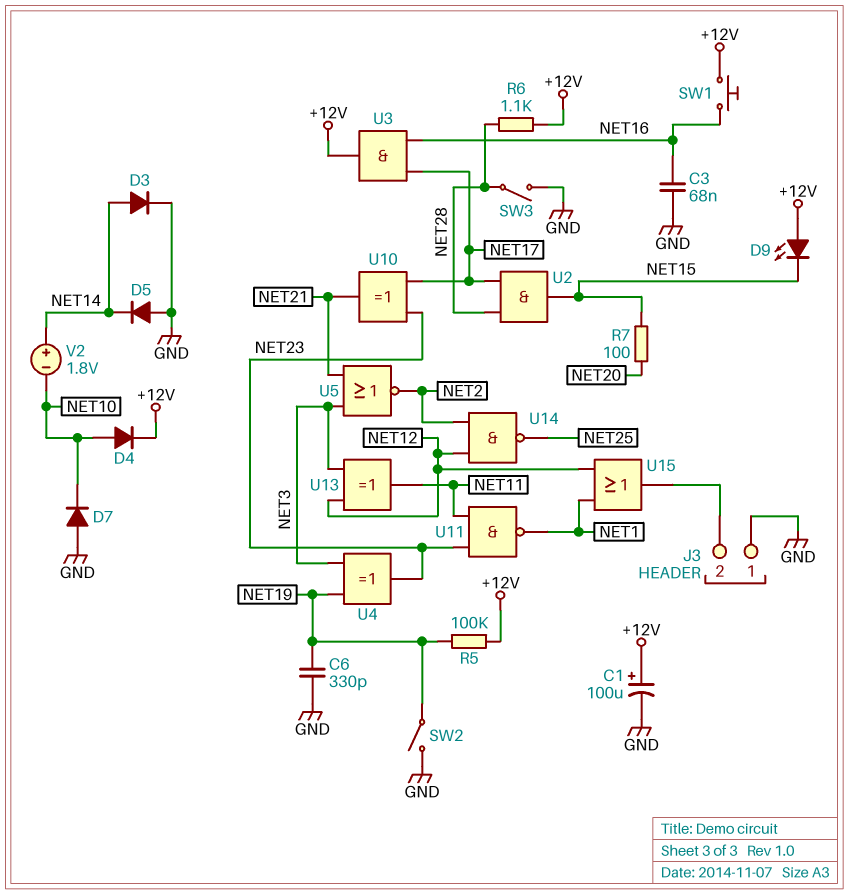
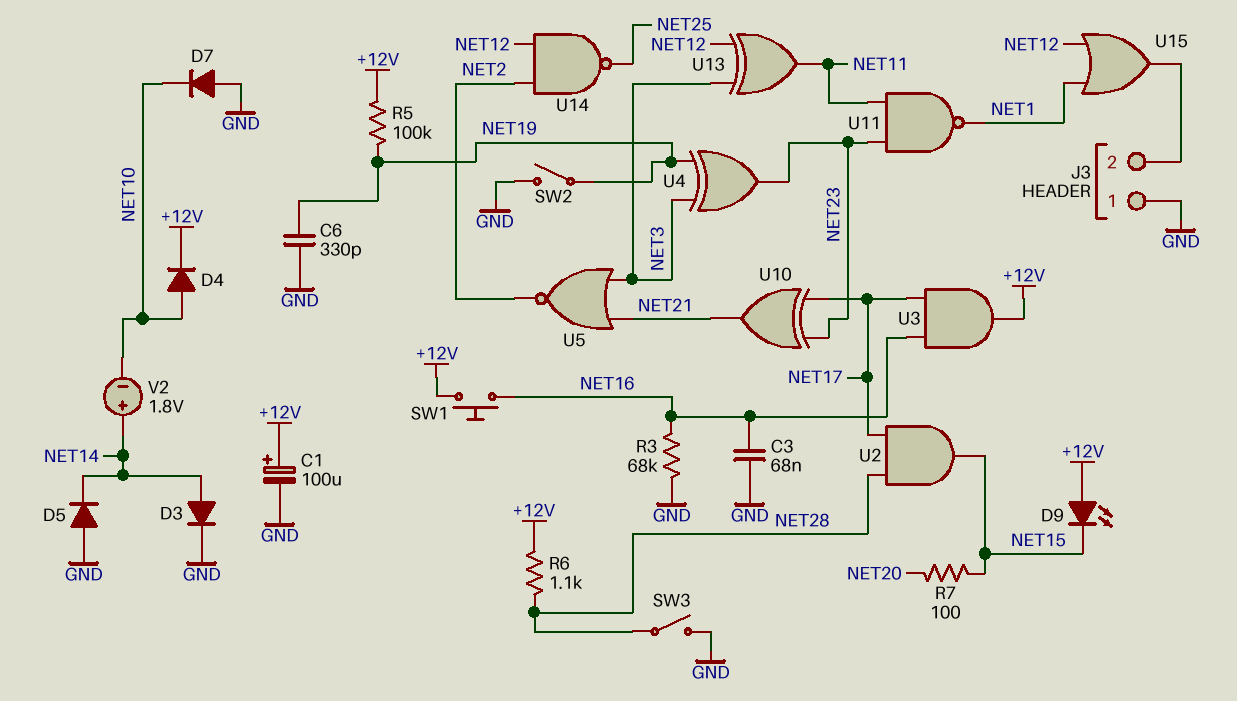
R3: none -> 68k (GND, NET16)

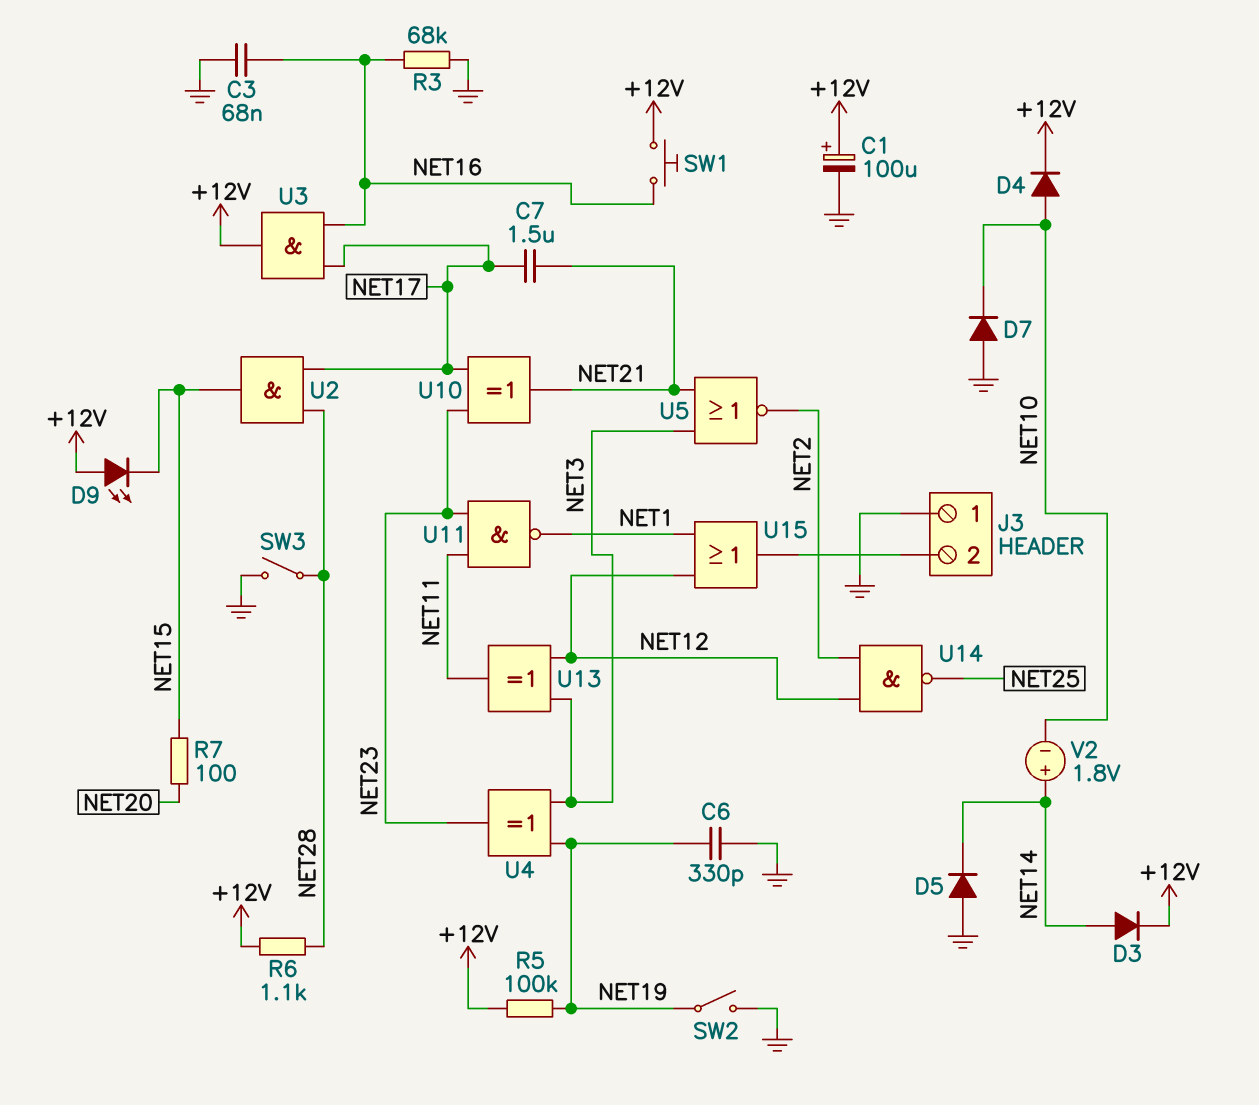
C7: none -> 1.5uF (NET17, NET21)
D3: diode (A NET14, K GND) -> diode (A NET14, K +12V)

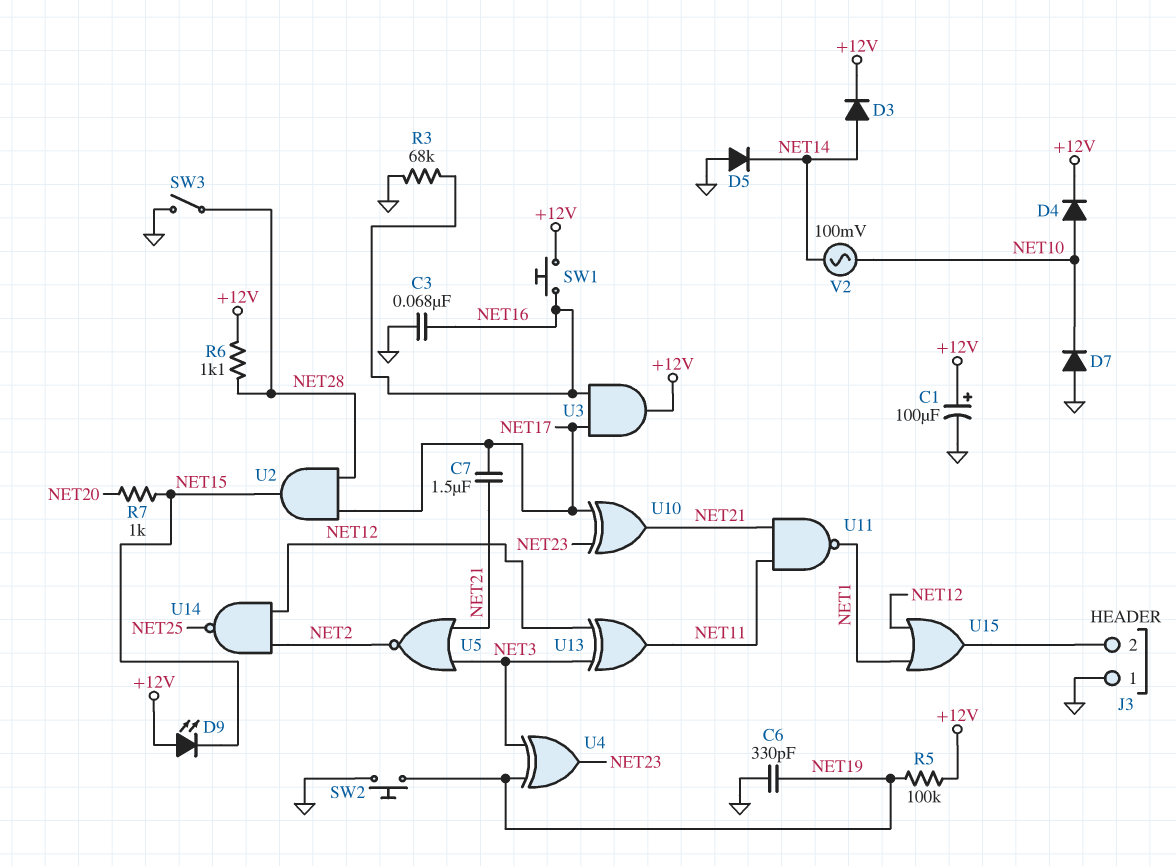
R7: 100 (NET15, NET20) -> 1k (NET15, NET20)
SW2: switch (GND, NET19) -> button (GND, NET19)
U11: NAND (in NET11, in NET23, out NET1) -> NAND (in NET11, in NET21, out NET1)
V2: 1.8V (plus NET14, minus NET10) -> AC 100mV (NET10, NET14)

